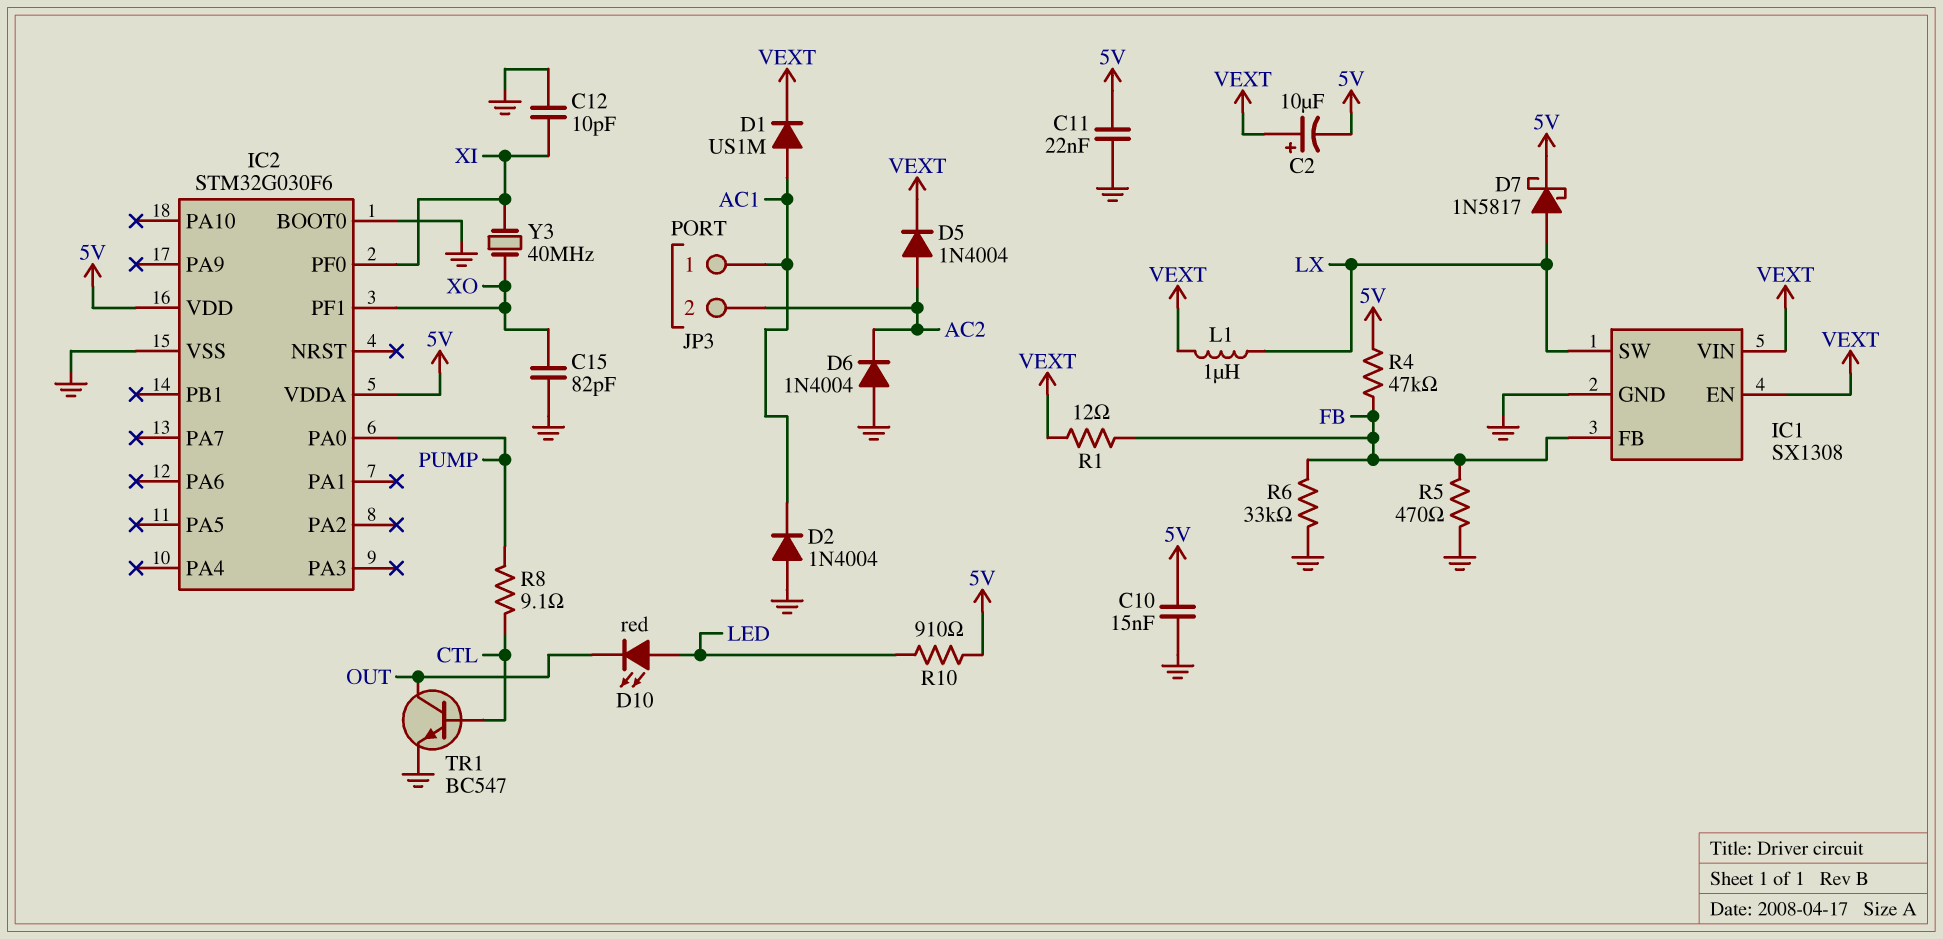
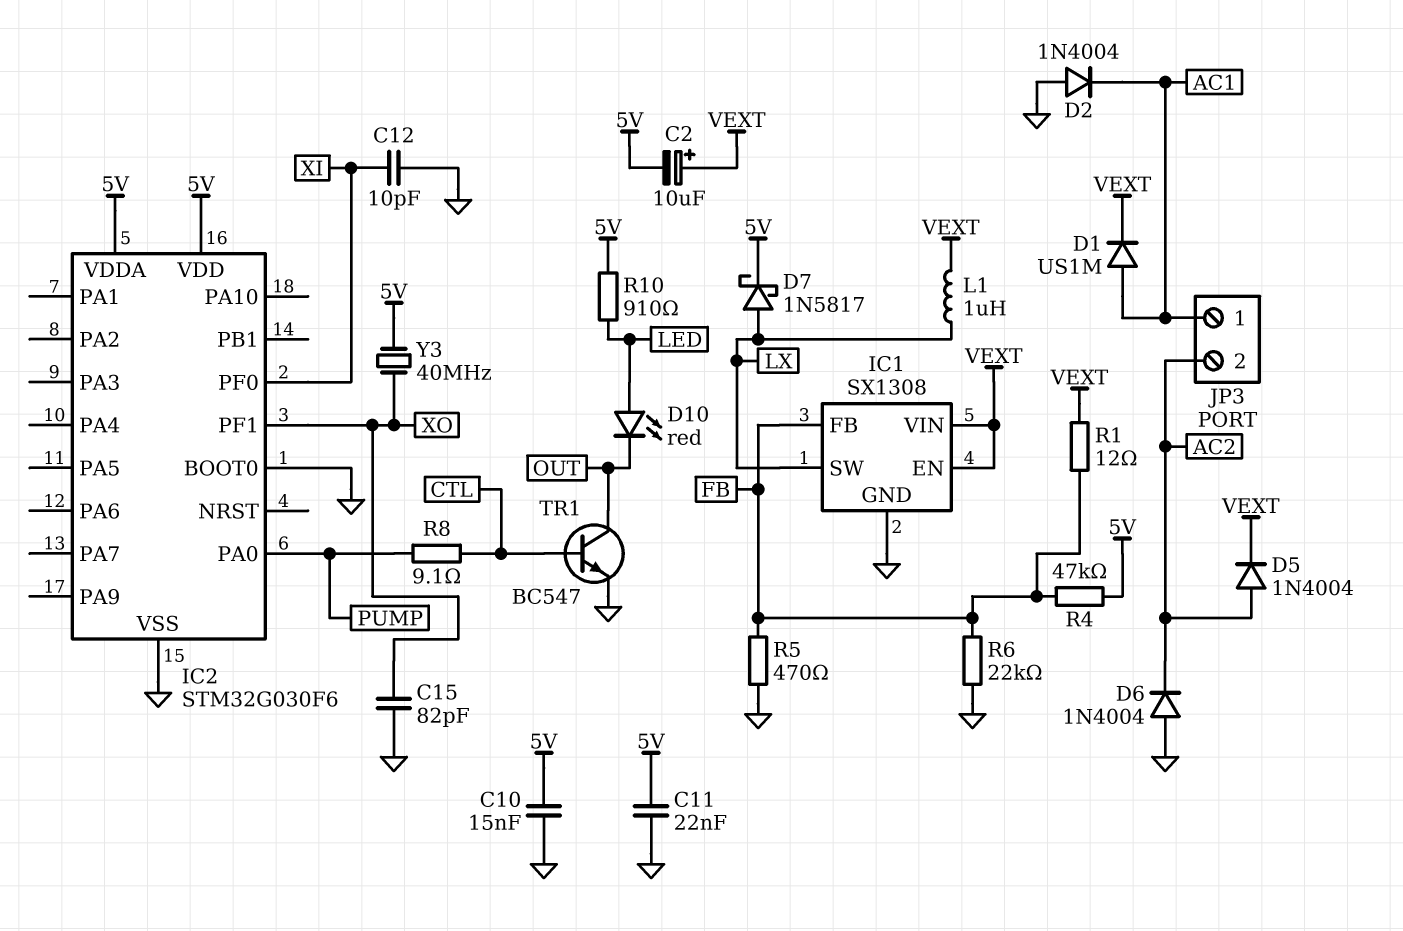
R6: 33k (FB, GND) -> 22k (FB, GND)
Y3: 40MHz (XI, XO) -> 40MHz (5V, XO)

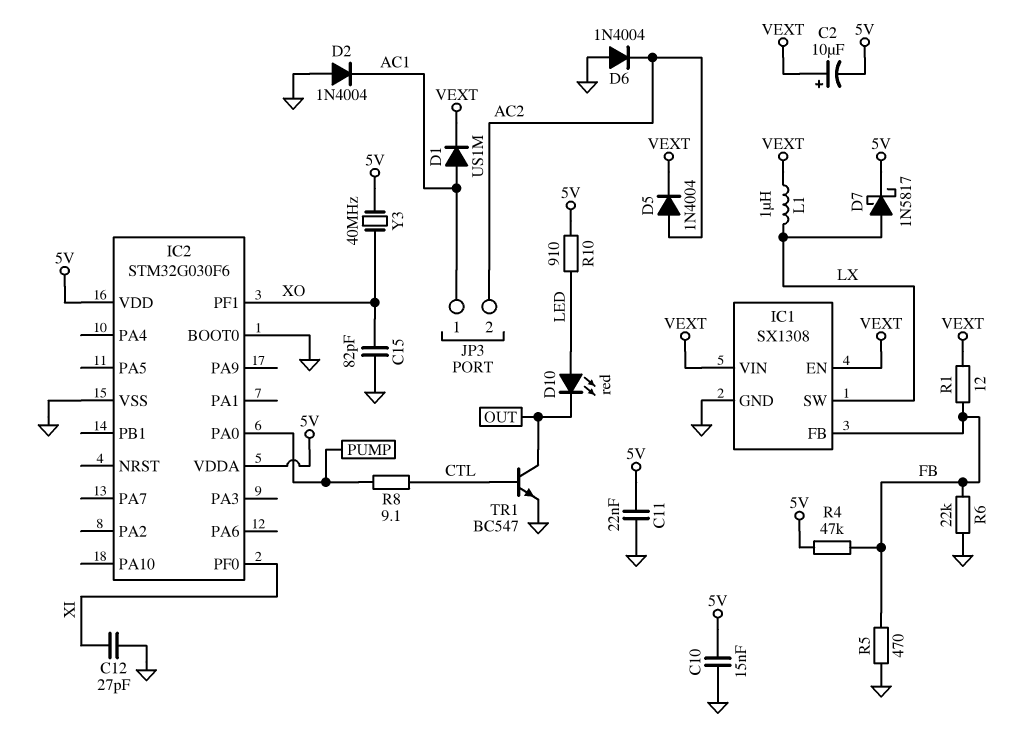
C12: 10pF (GND, XI) -> 27pF (GND, XI)

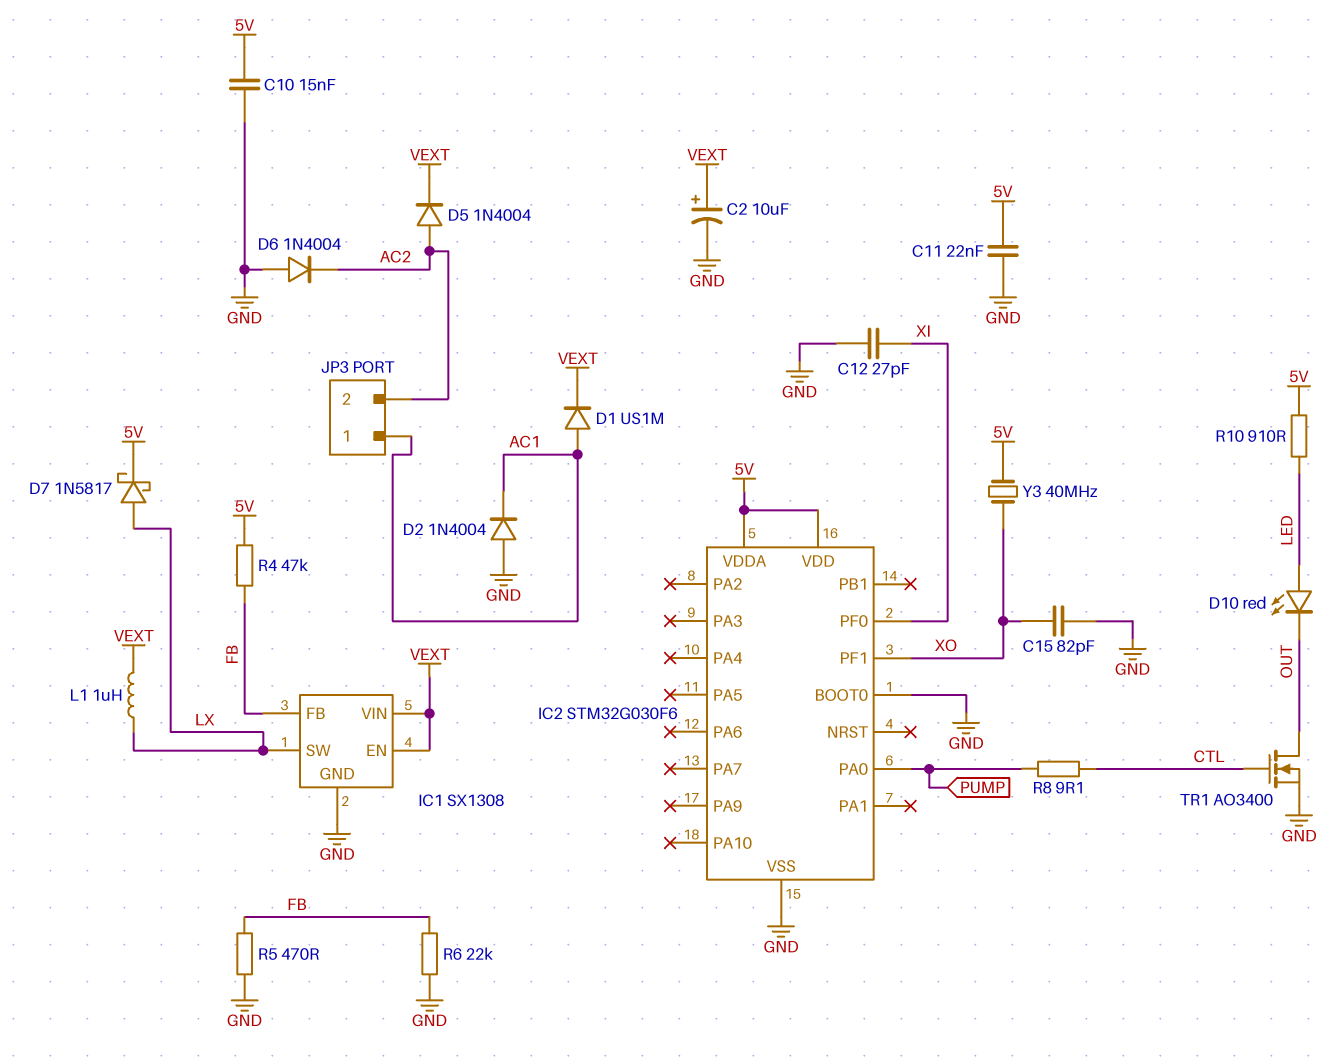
C2: 10uF (plus VEXT, minus 5V) -> 10uF (plus VEXT, minus GND)
R1: 12 (FB, VEXT) -> none
TR1: NPN BC547 (B CTL, C OUT, E GND) -> NMOS AO3400 (G CTL, D OUT, S GND)

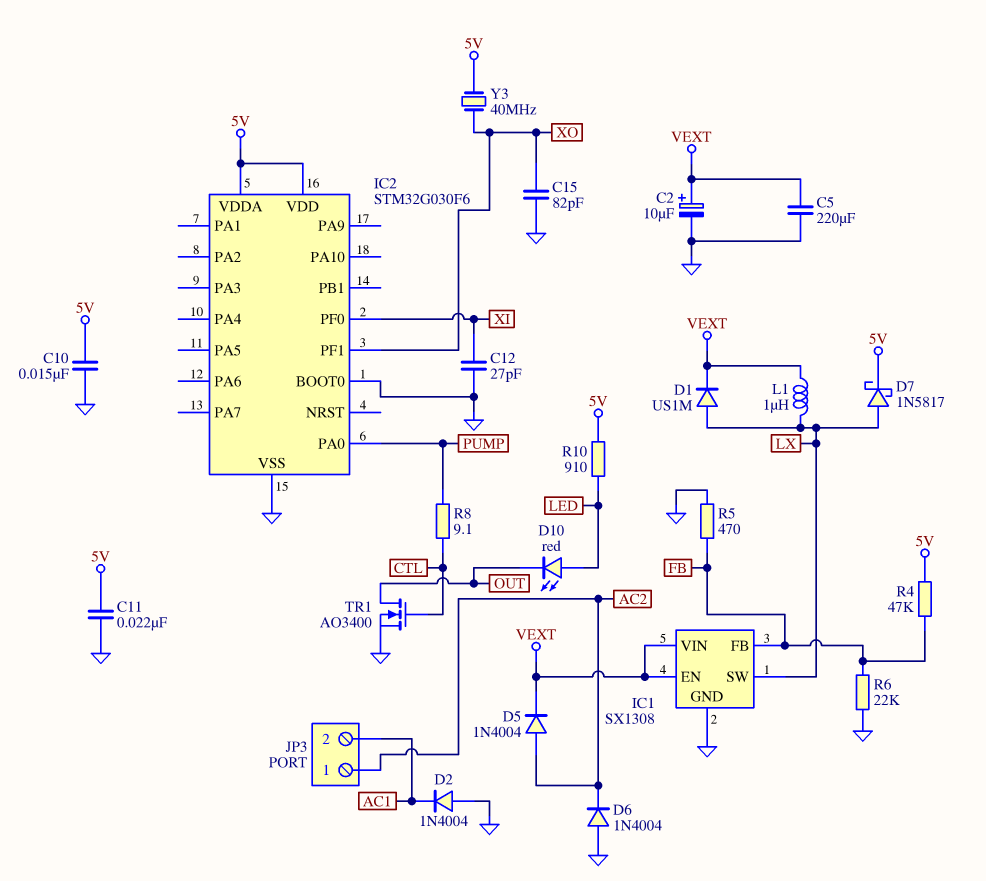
C5: none -> 220uF (GND, VEXT)
D1: diode US1M (A AC1, K VEXT) -> diode US1M (A LX, K VEXT)
JP3 pin 1: AC1 -> AC2
JP3 pin 2: AC2 -> AC1

